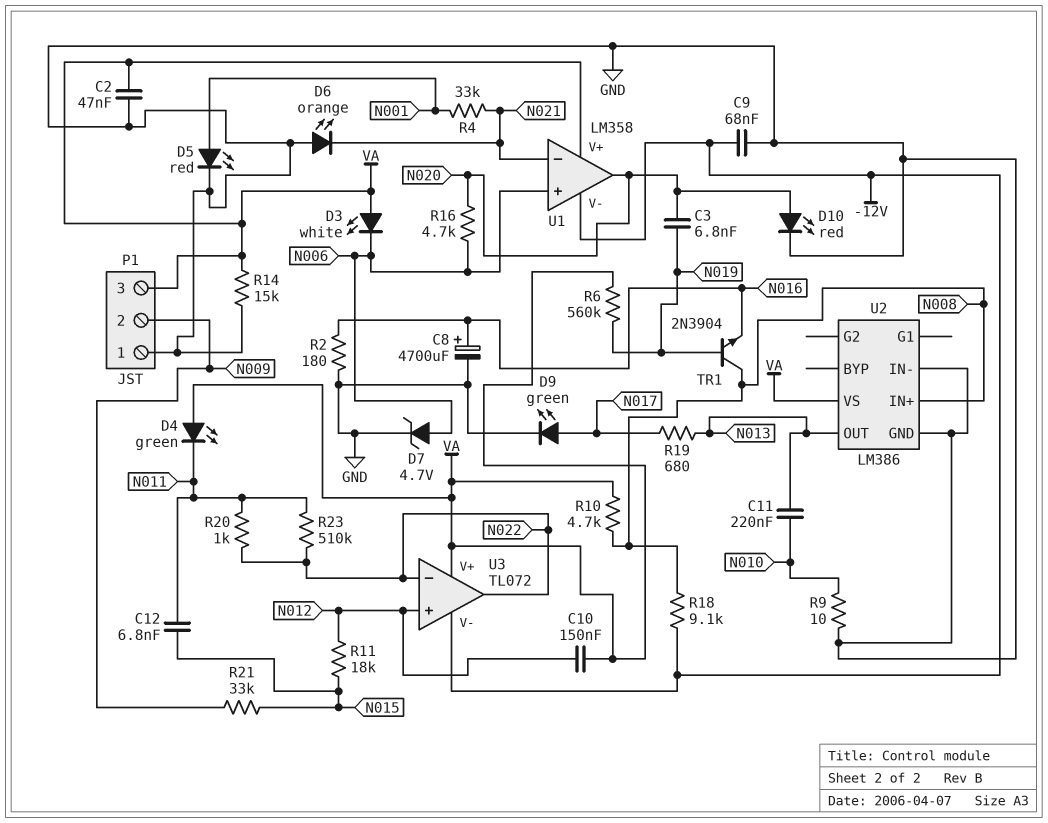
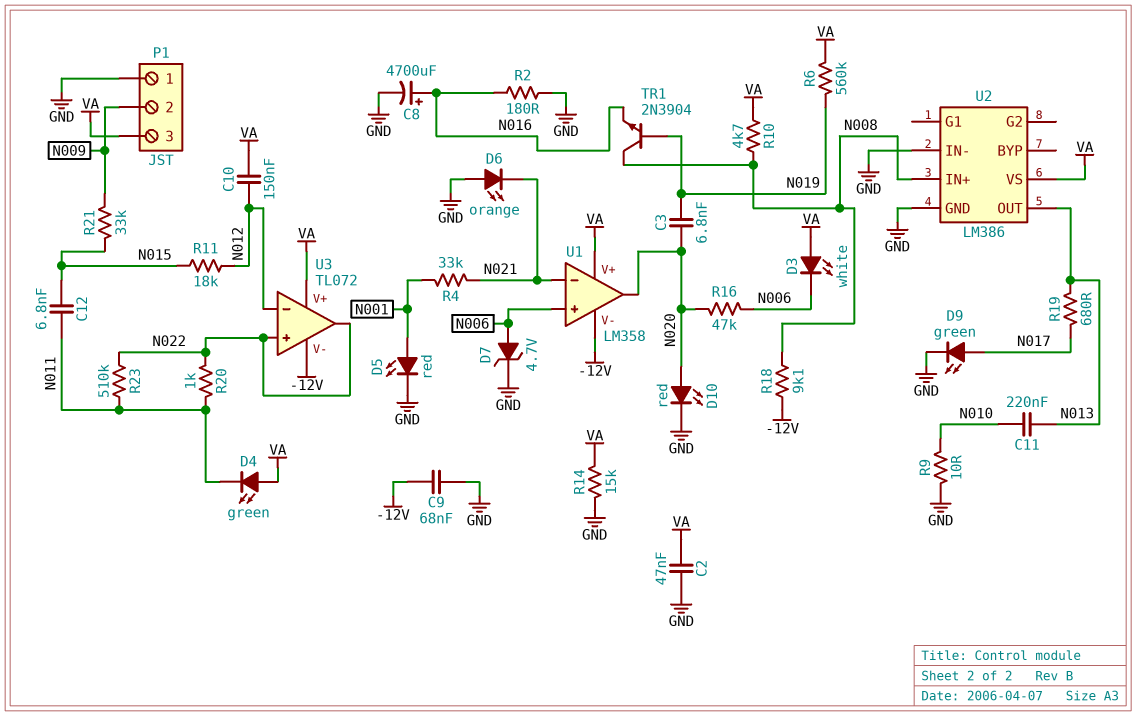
R16: 4.7k (N006, N020) -> 47k (N006, N020)
U3 pin in+: N012 -> N022
U3 pin in-: N022 -> N012

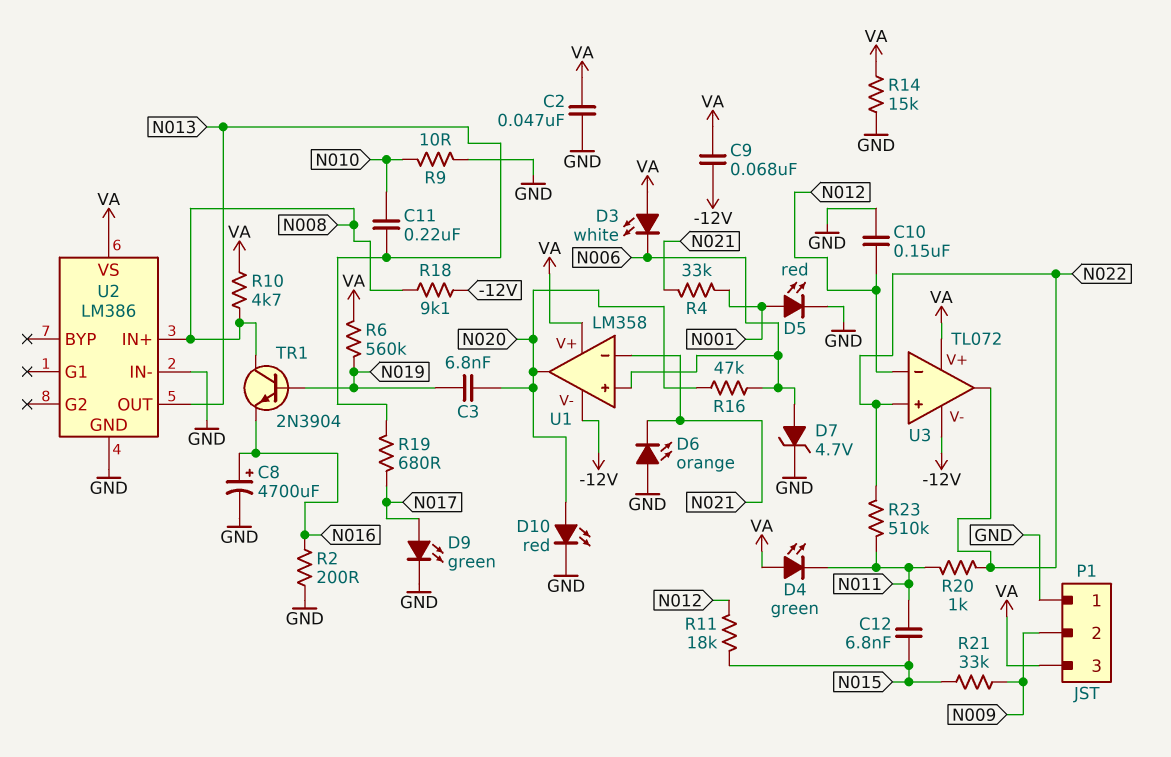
C9: 68nF (-12V, GND) -> 68nF (-12V, VA)
C10: 150nF (N012, VA) -> 150nF (GND, N012)
R2: 180 (GND, N016) -> 200 (GND, N016)

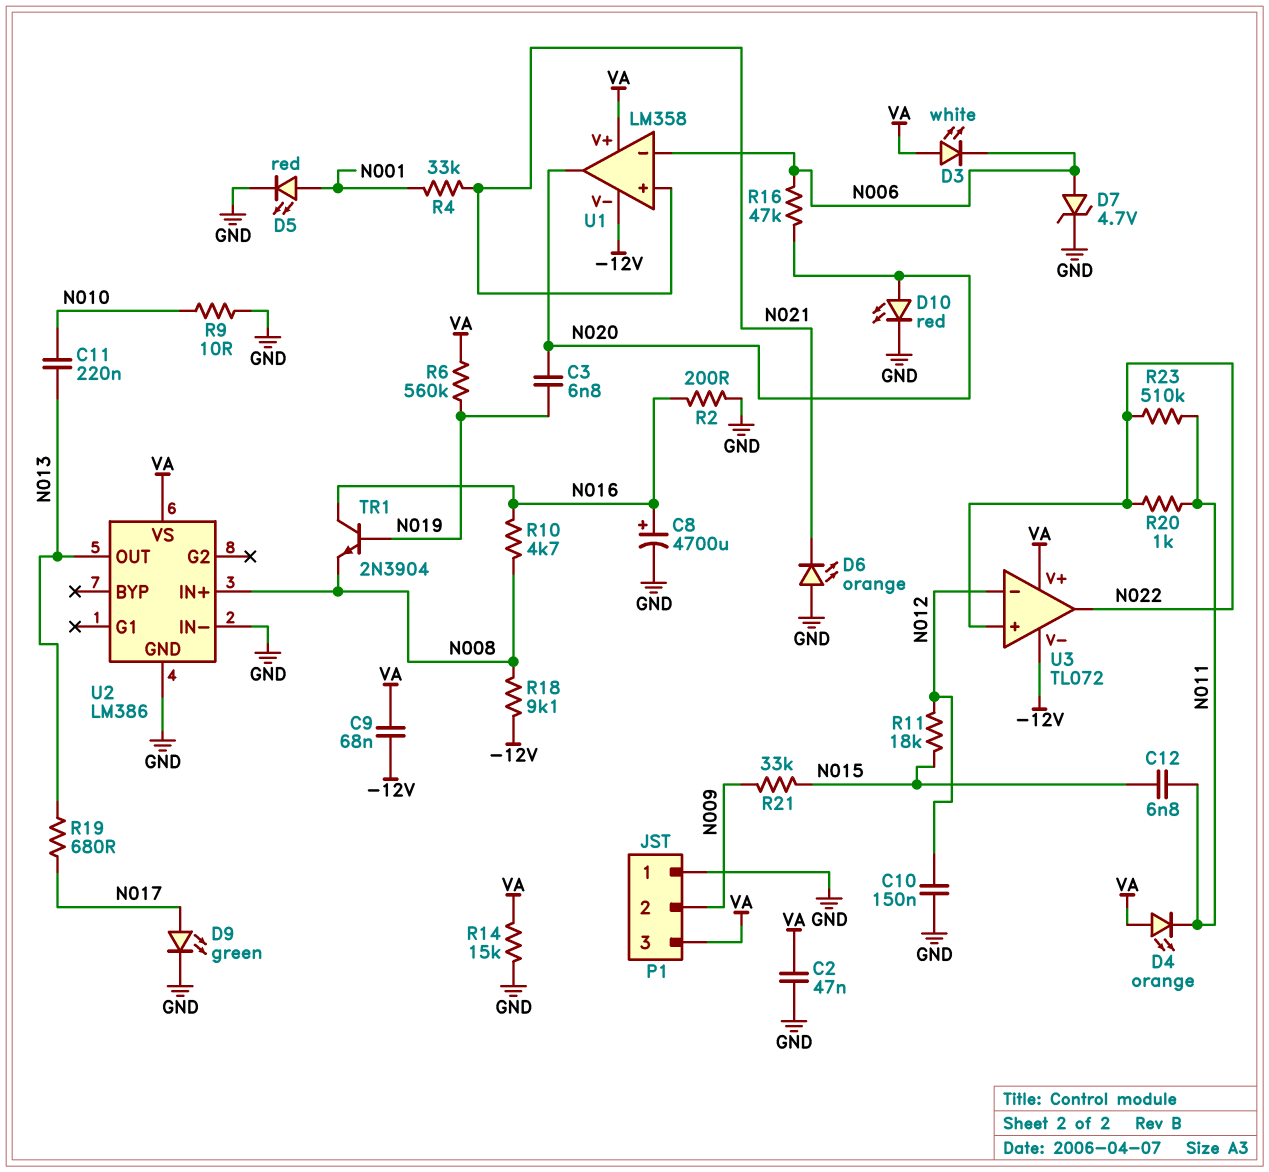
D4: LED green (A VA, K N011) -> LED orange (A VA, K N011)
R10: 4.7k (N008, VA) -> 4.7k (N008, N016)
TR1: NPN 2N3904 (B N019, C N008, E N016) -> NPN 2N3904 (B N019, C N016, E N008)
U1 pin in+: N006 -> N021
U1 pin in-: N021 -> N006

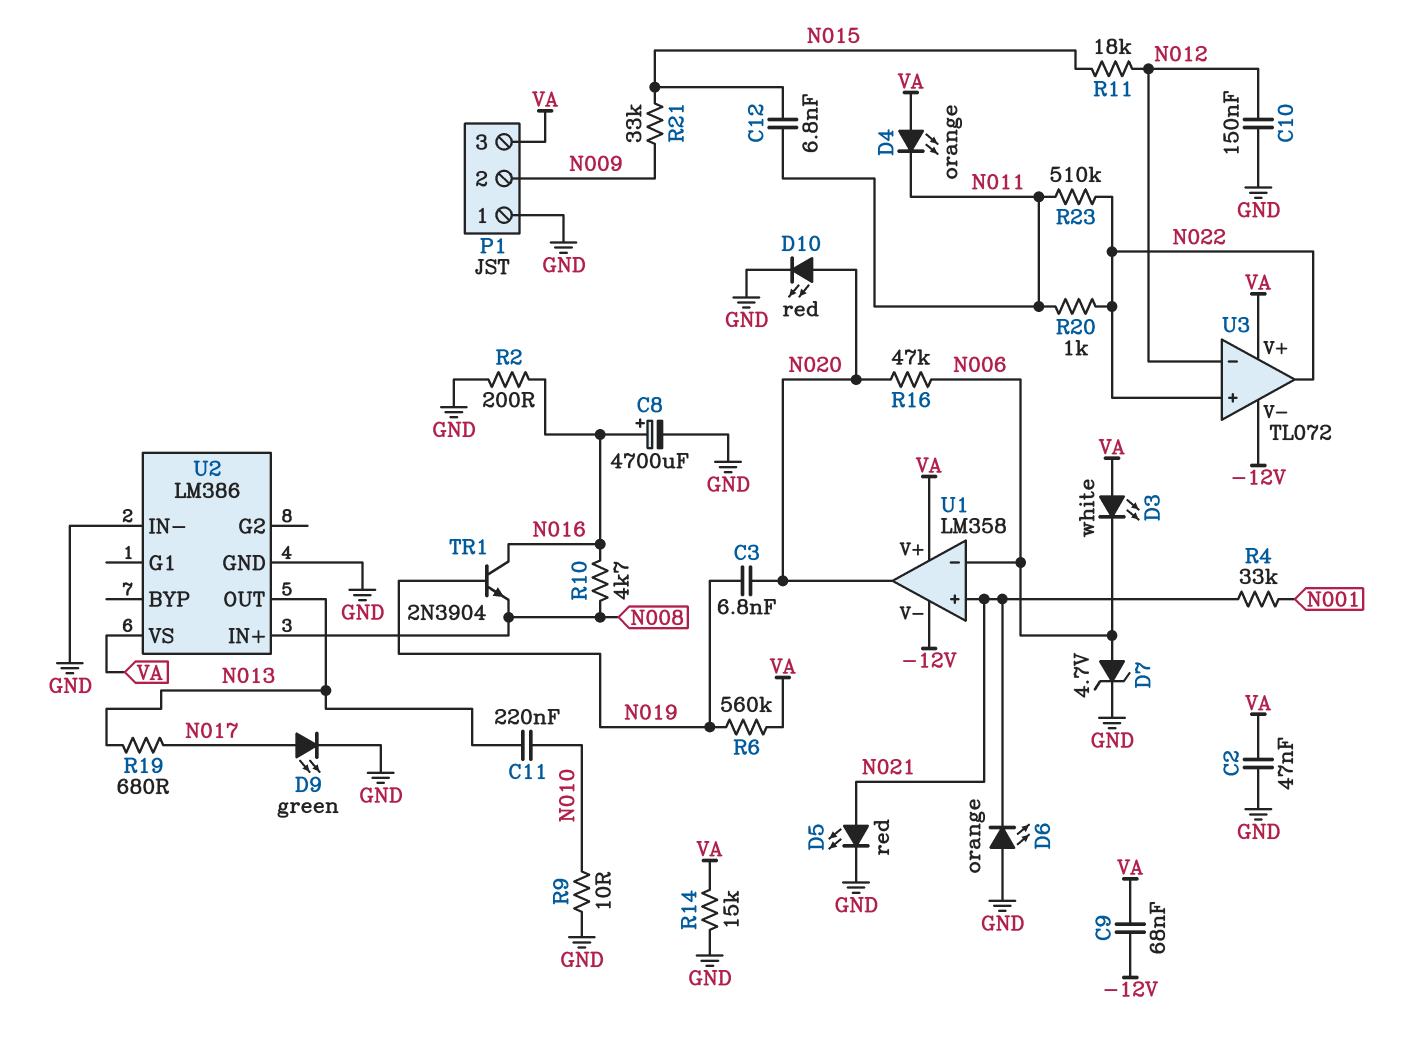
D5: LED red (A N001, K GND) -> LED red (A N021, K GND)
R18: 9.1k (-12V, N008) -> none

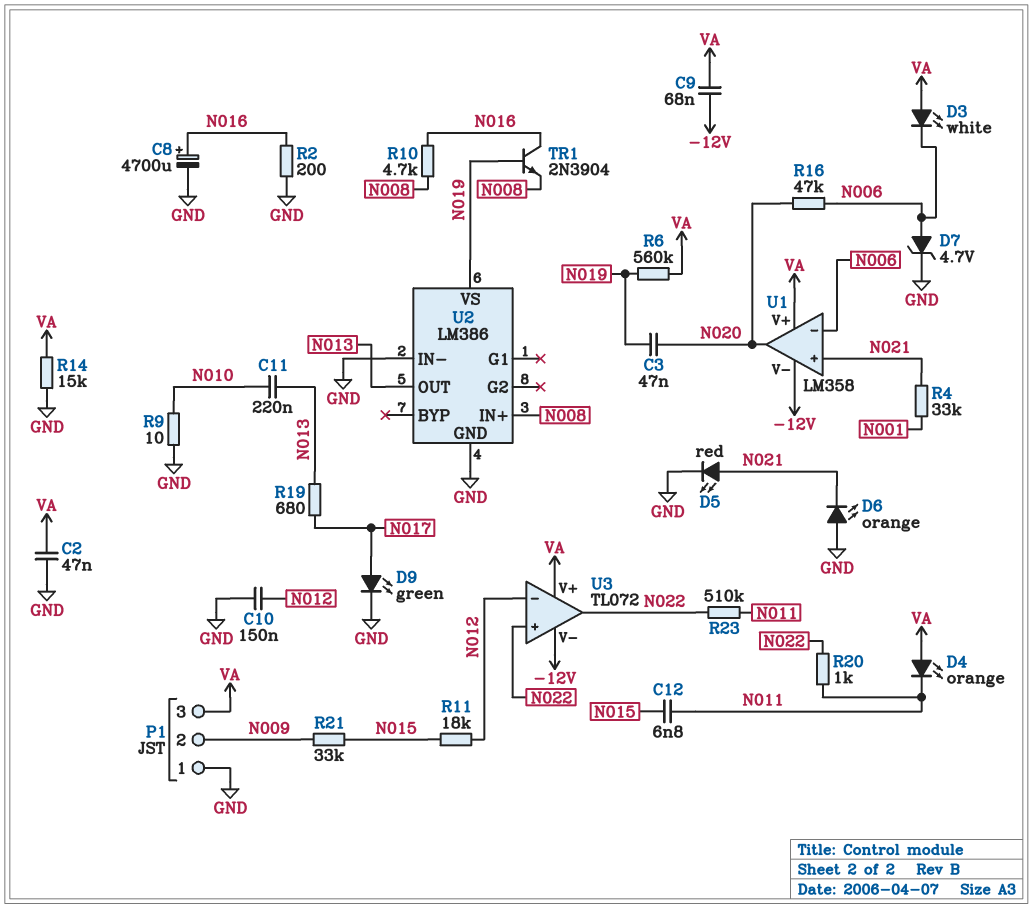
C3: 6.8nF (N019, N020) -> 47nF (N019, N020)
D10: LED red (A N020, K GND) -> none
U2 pin VS: VA -> N019

